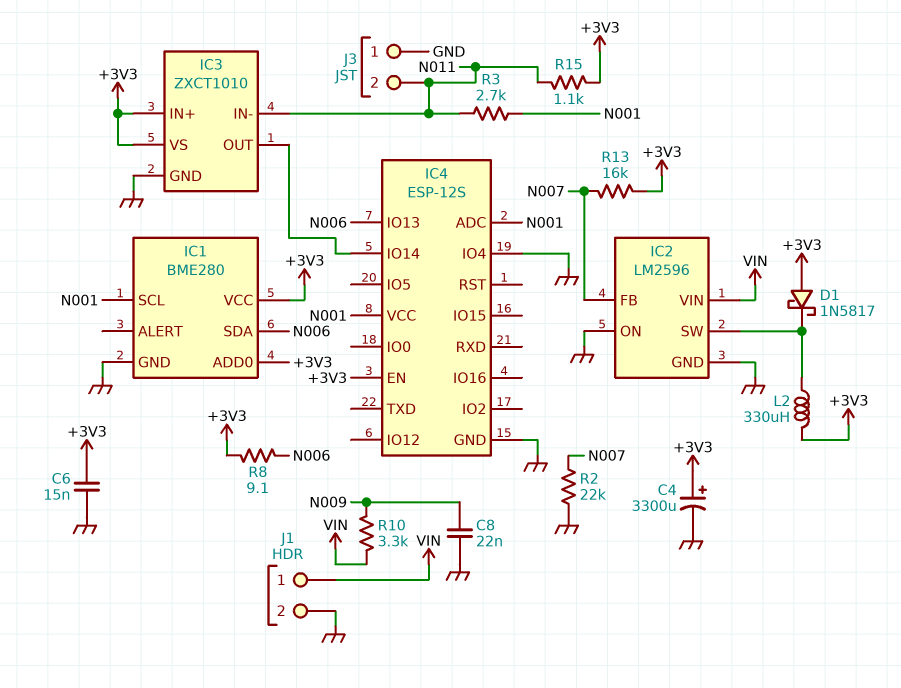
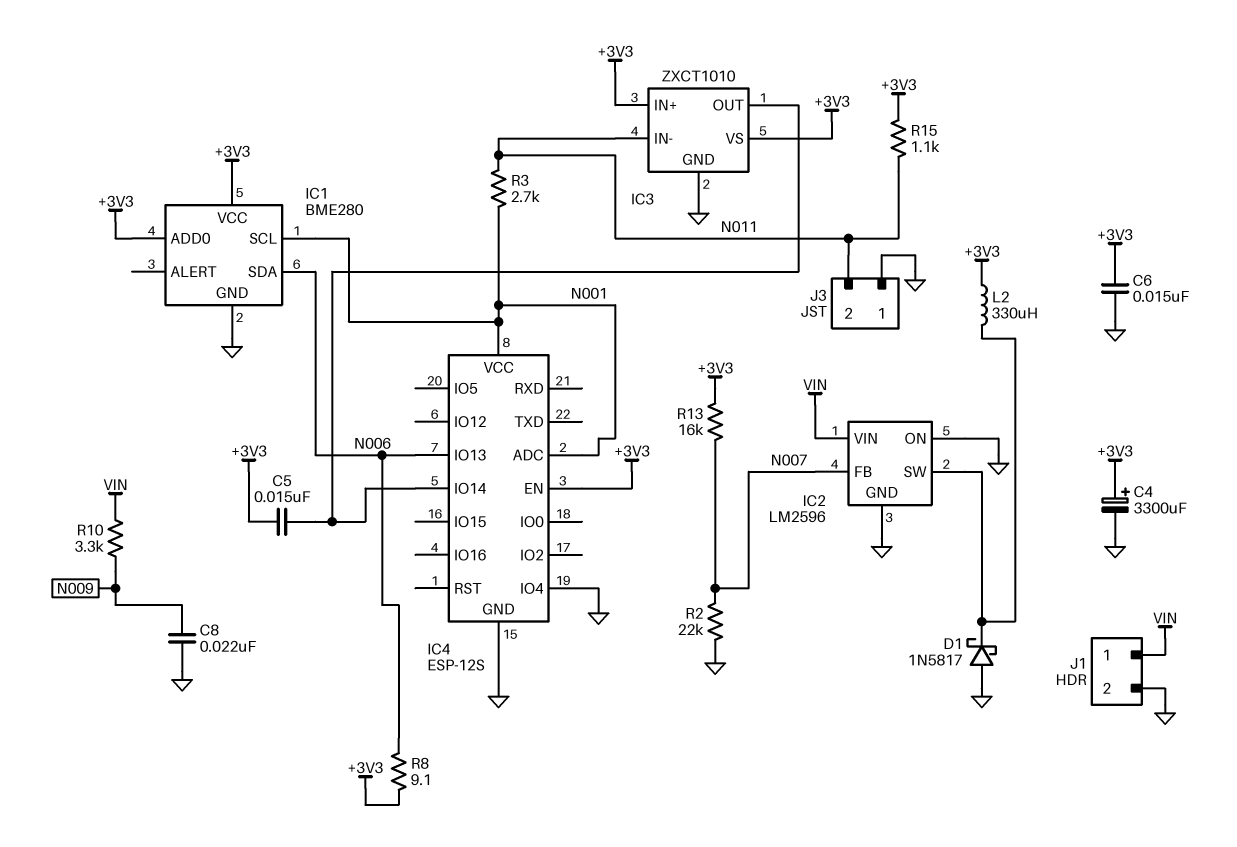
C5: none -> 15nF (+3V3, IC3/OUT)
D1: schottky 1N5817 (A +3V3, K IC2/SW) -> schottky 1N5817 (A GND, K IC2/SW)

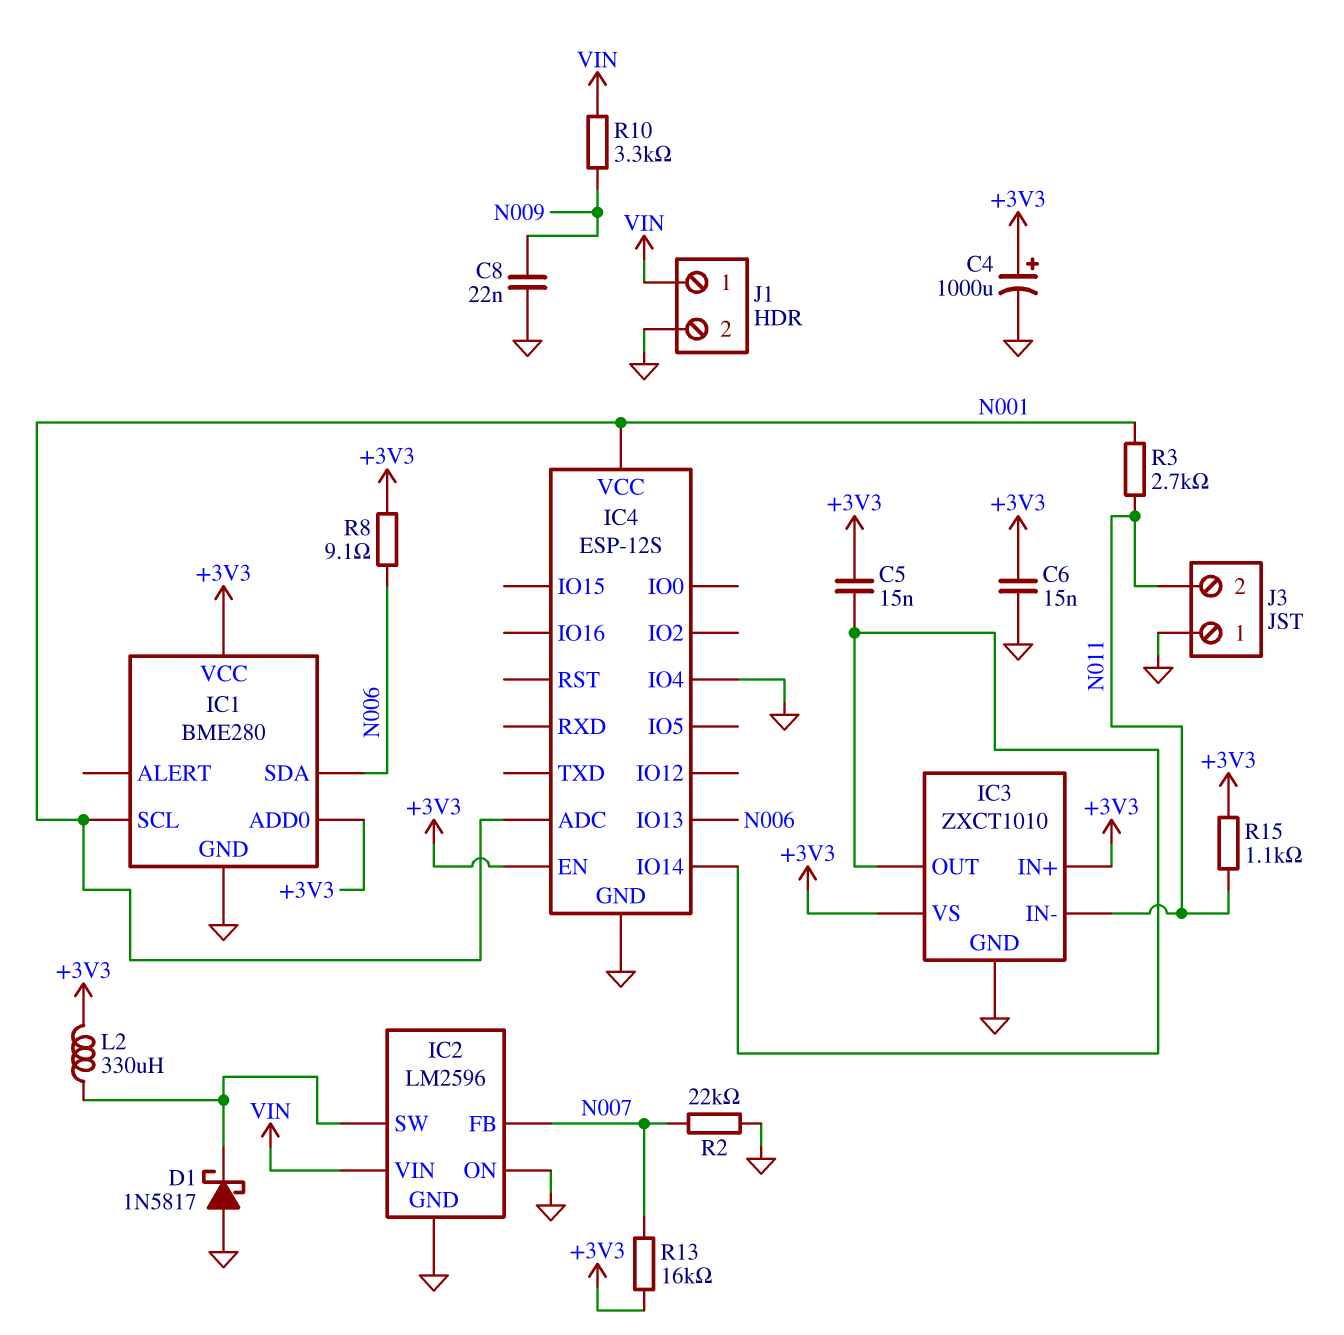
C4: 3300uF (plus +3V3, minus GND) -> 1000uF (plus +3V3, minus GND)

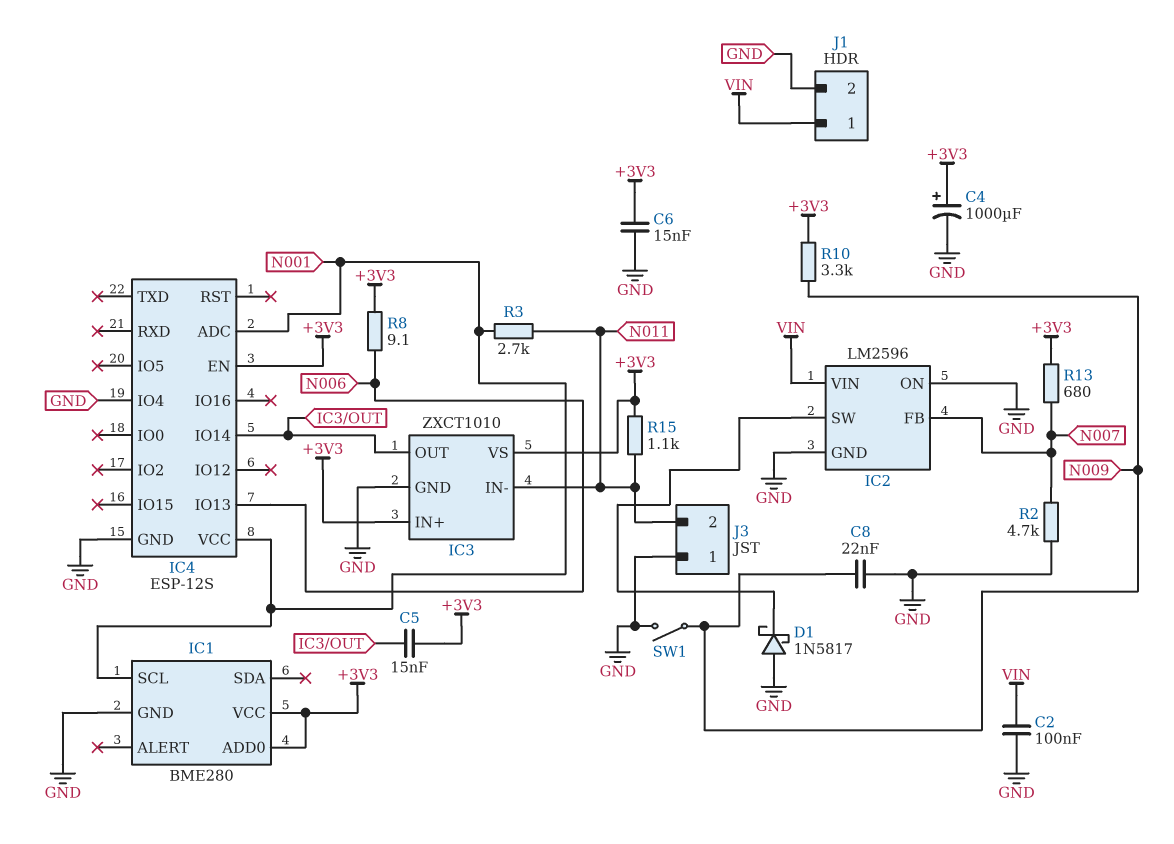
C2: none -> 100nF (GND, VIN)
IC1 pin SDA: N006 -> none
L2: 330uH (+3V3, IC2/SW) -> none
R2: 22k (GND, N007) -> 4.7k (GND, N007)
R10: 3.3k (N009, VIN) -> 3.3k (+3V3, N009)
R13: 16k (+3V3, N007) -> 680 (+3V3, N007)
SW1: none -> switch (GND, N009)

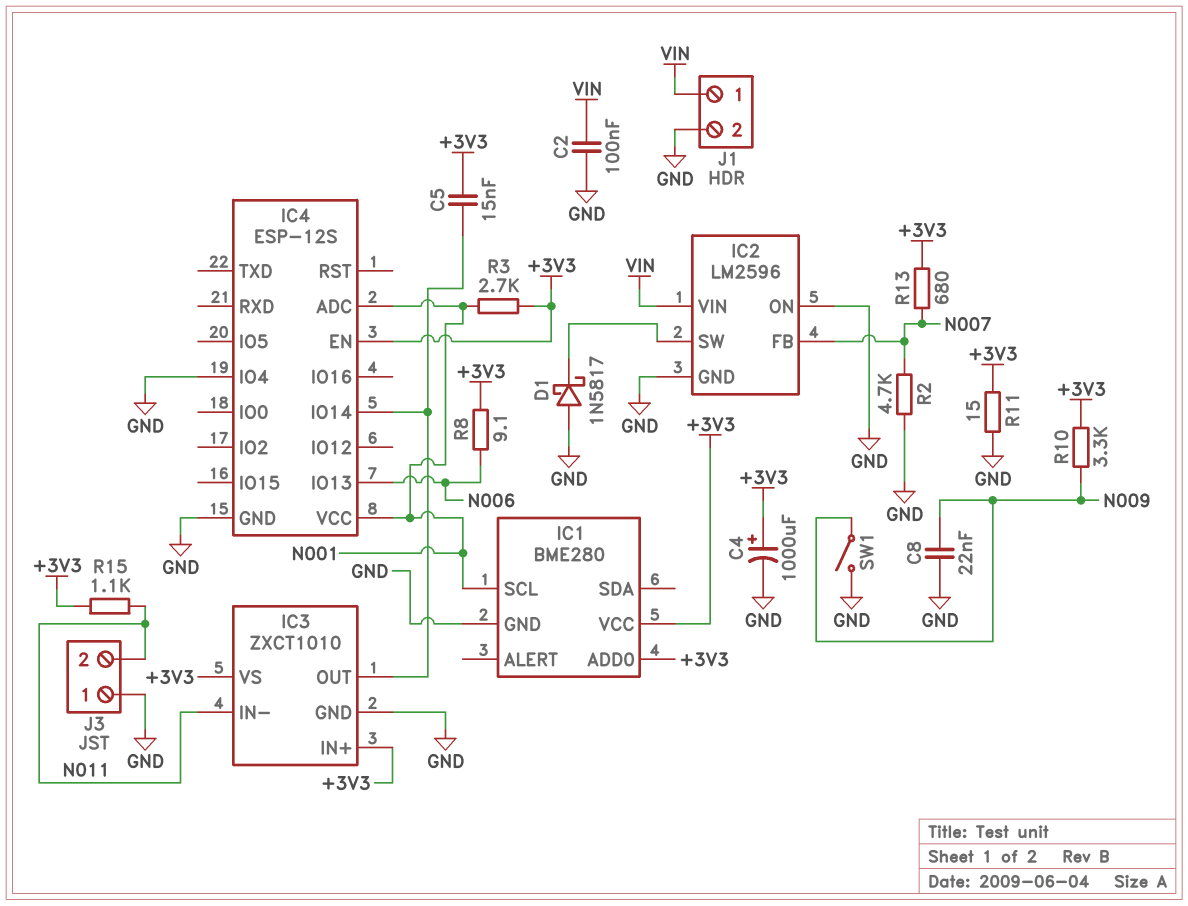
C6: 15nF (+3V3, GND) -> none
R3: 2.7k (N001, N011) -> 2.7k (+3V3, N001)
R11: none -> 15 (+3V3, GND)

